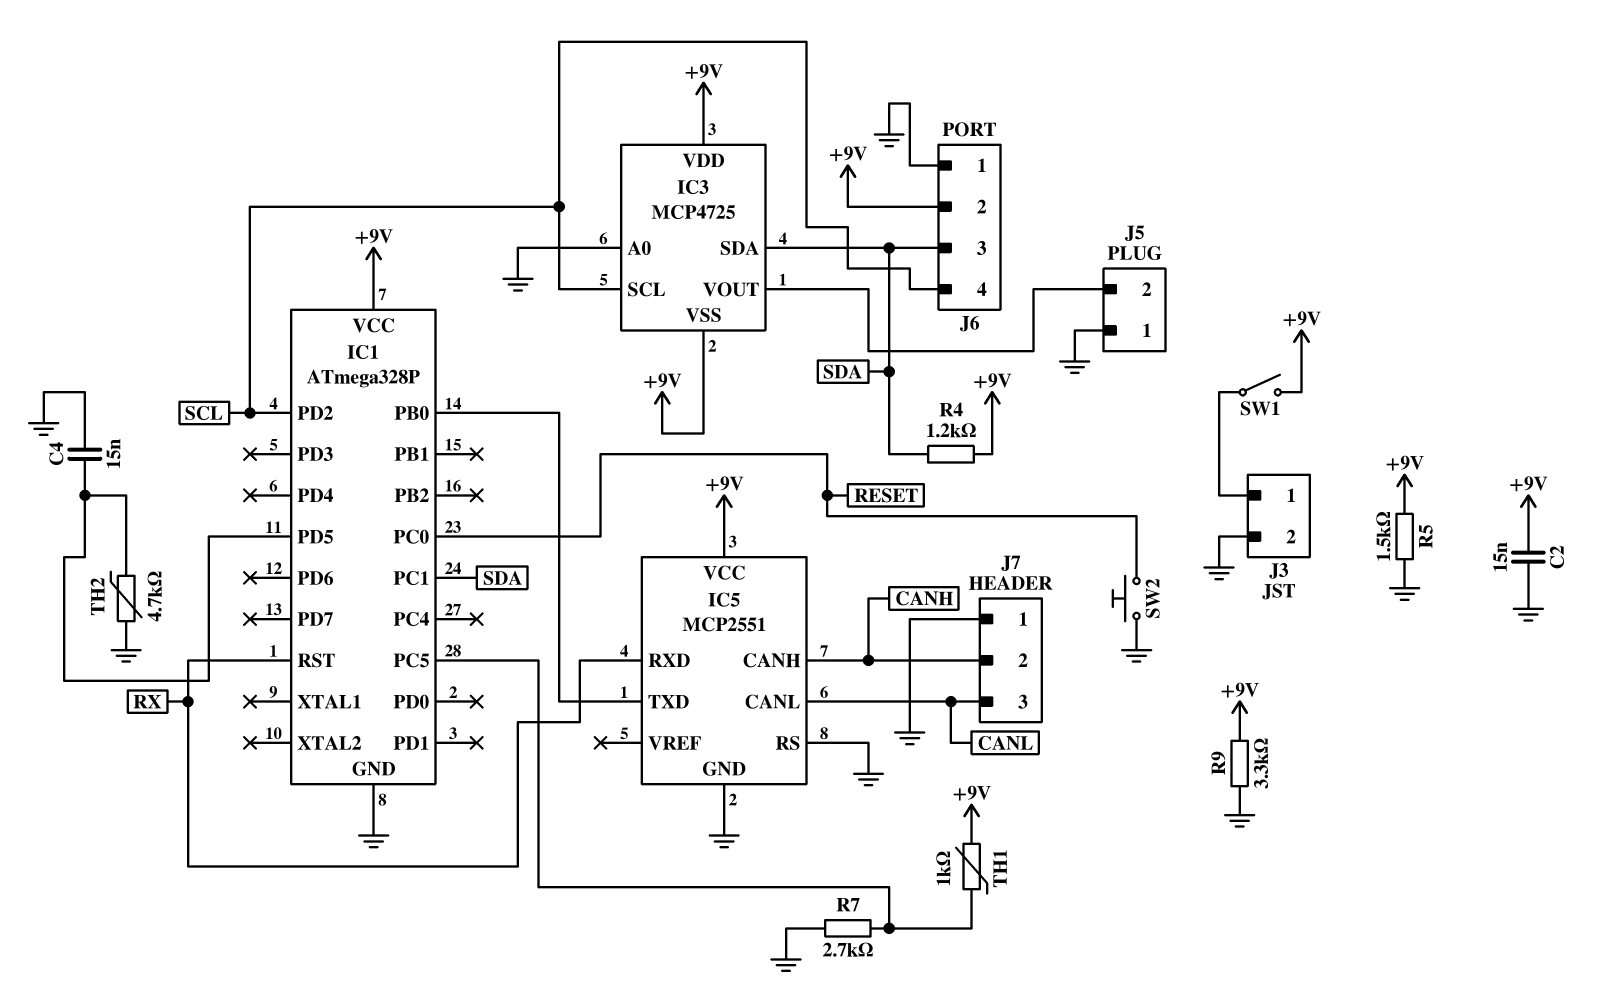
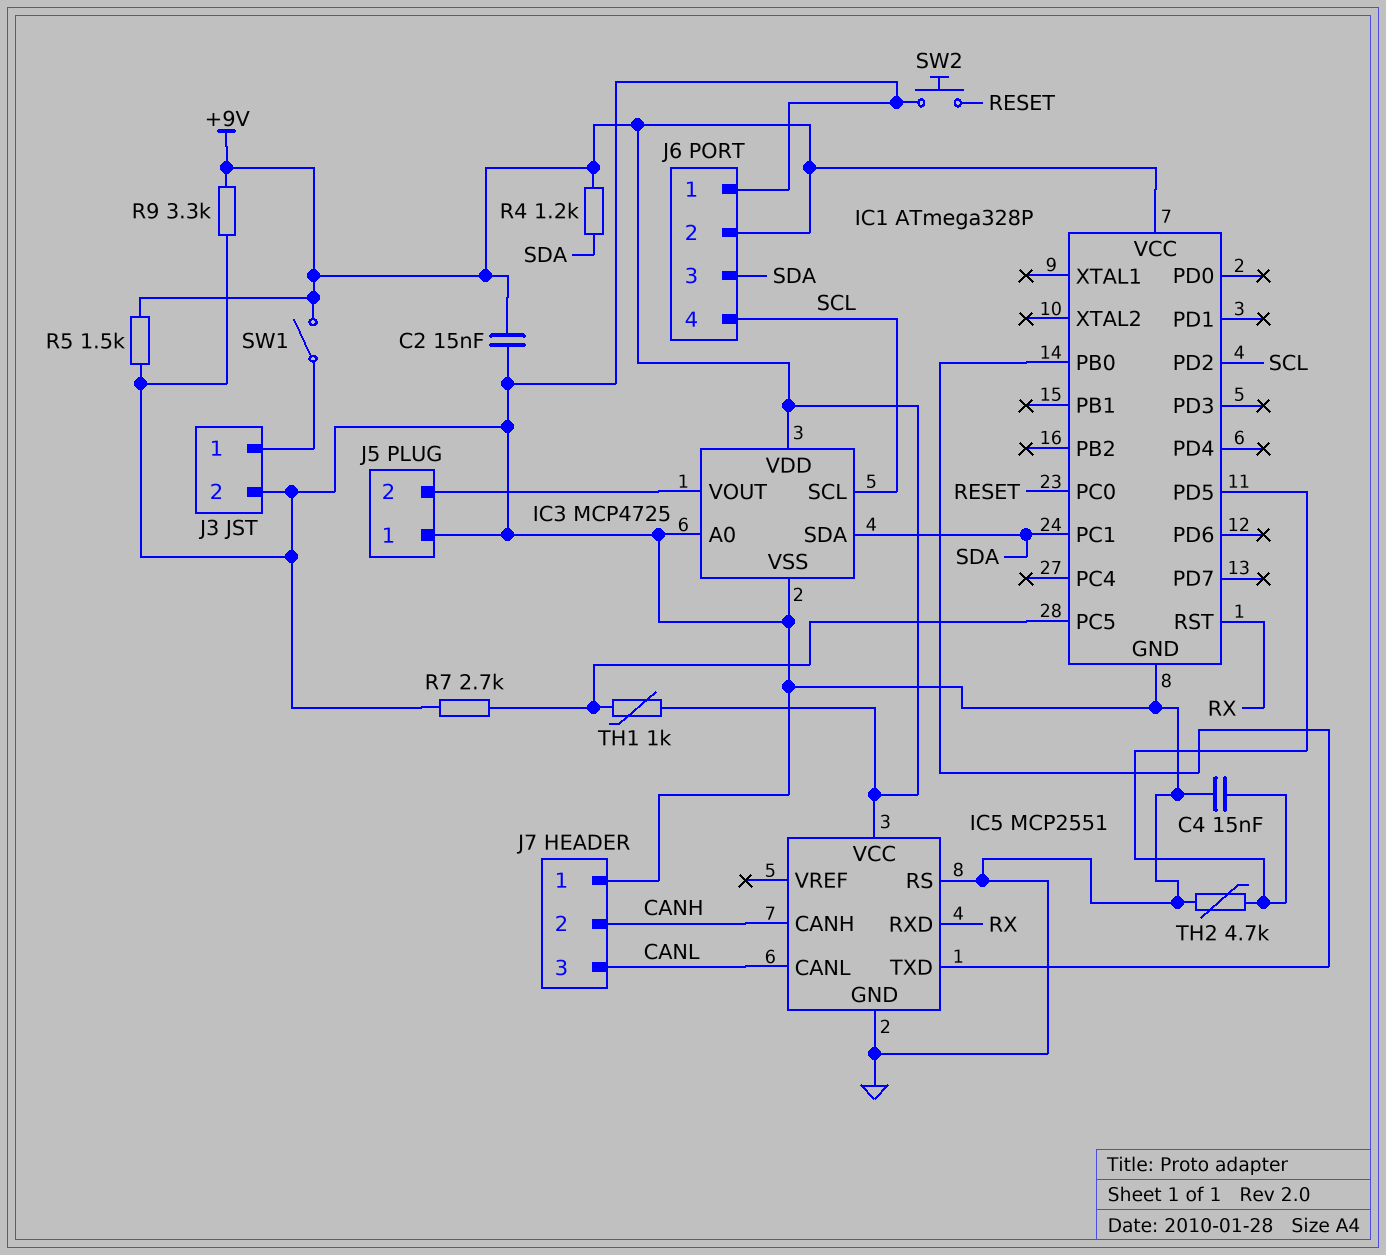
IC3 pin VSS: +9V -> GND

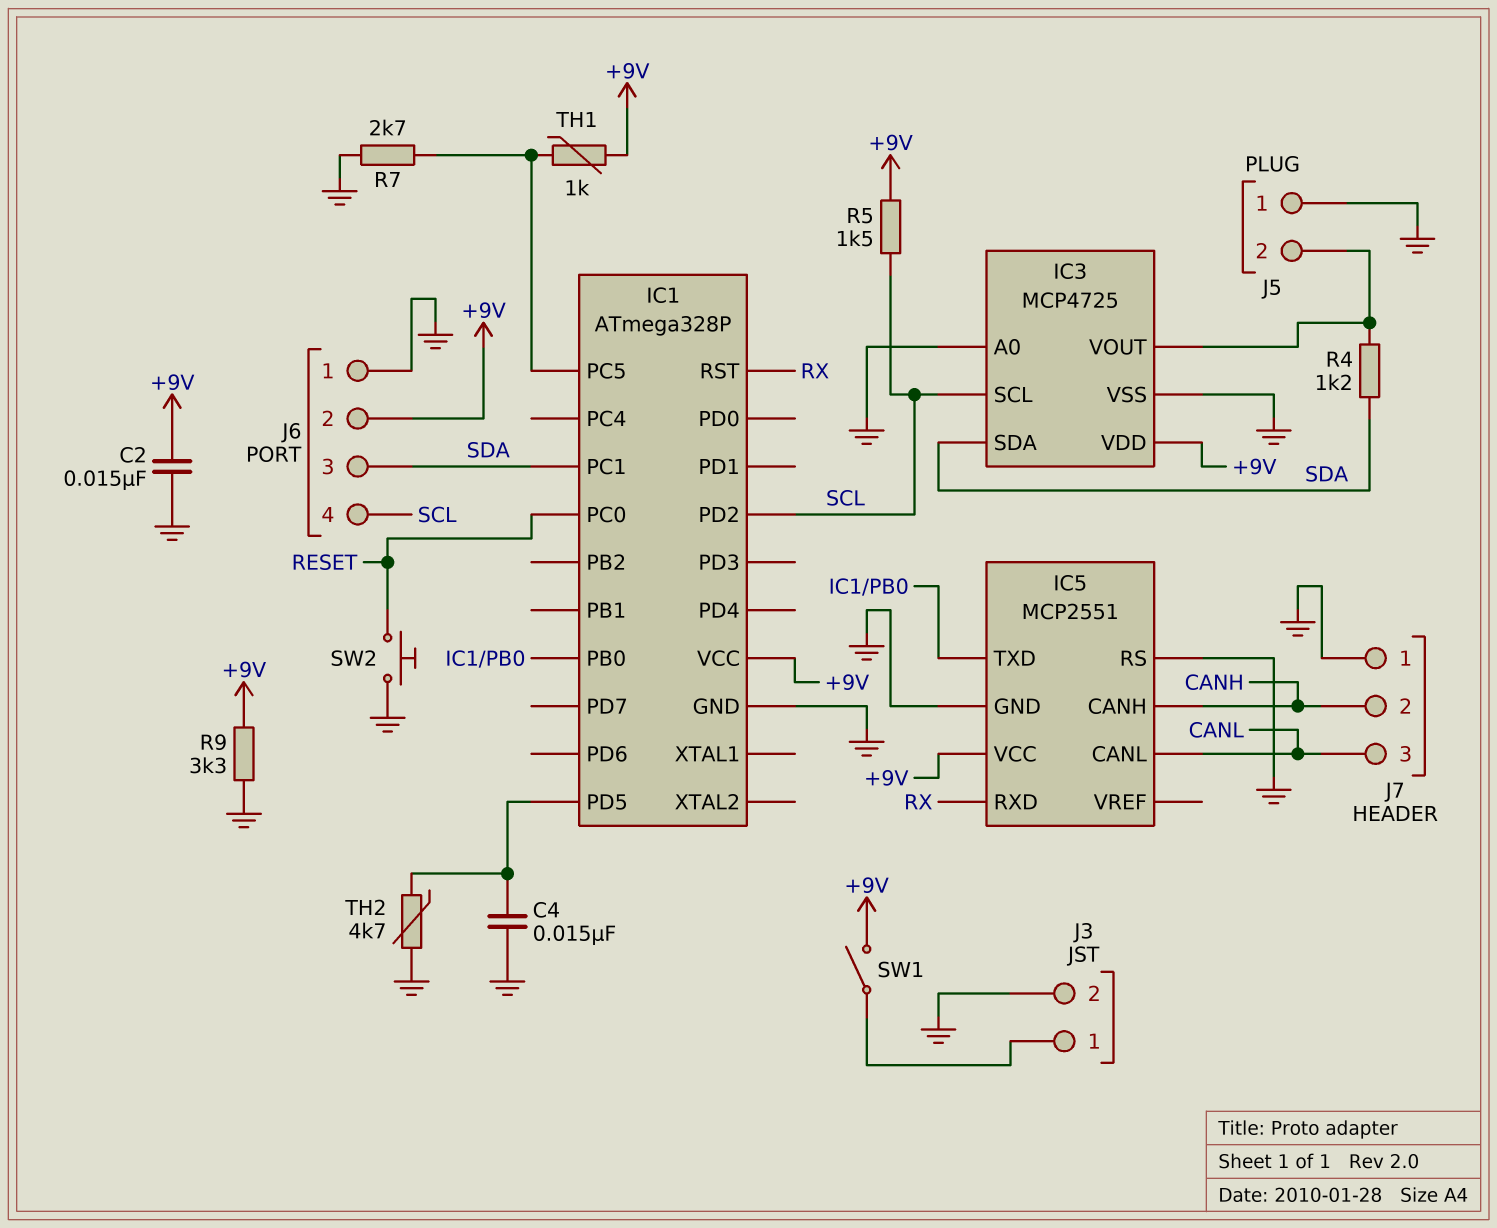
R4: 1.2k (+9V, SDA) -> 1.2k (IC3/VOUT, SDA)
R5: 1.5k (+9V, GND) -> 1.5k (+9V, SCL)

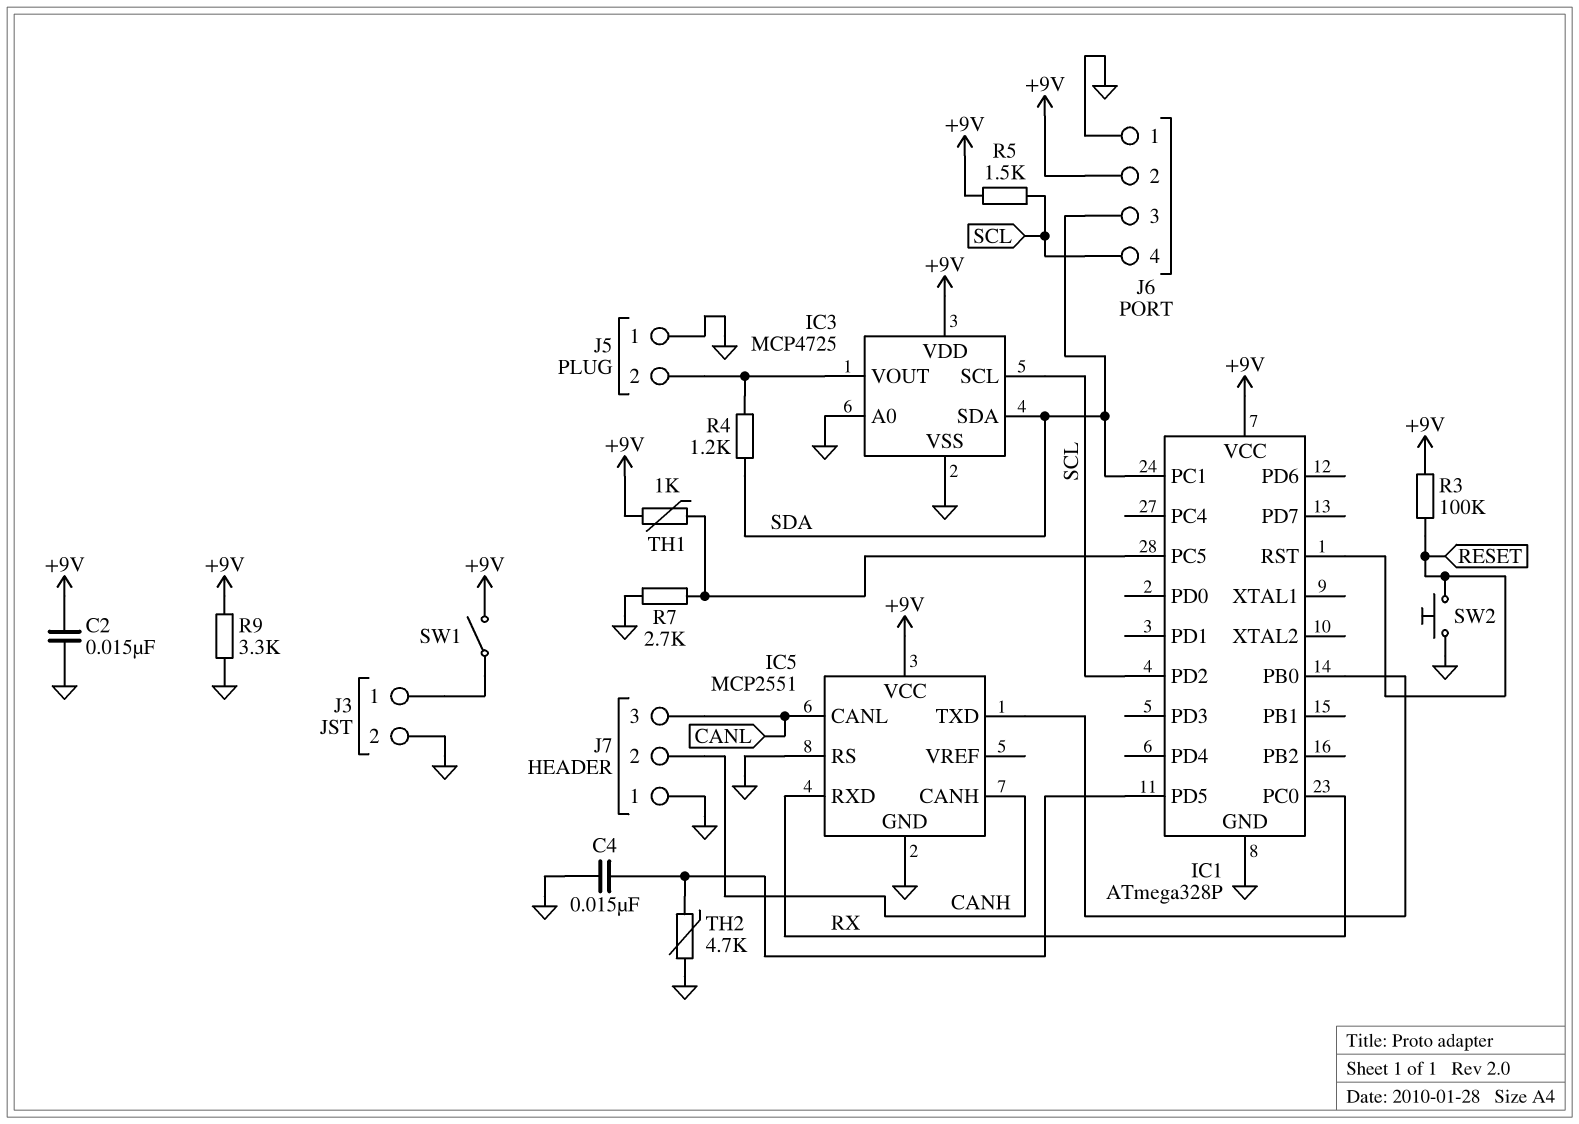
IC1 pin PC0: RESET -> RX
IC1 pin RST: RX -> RESET
R3: none -> 100k (+9V, RESET)

